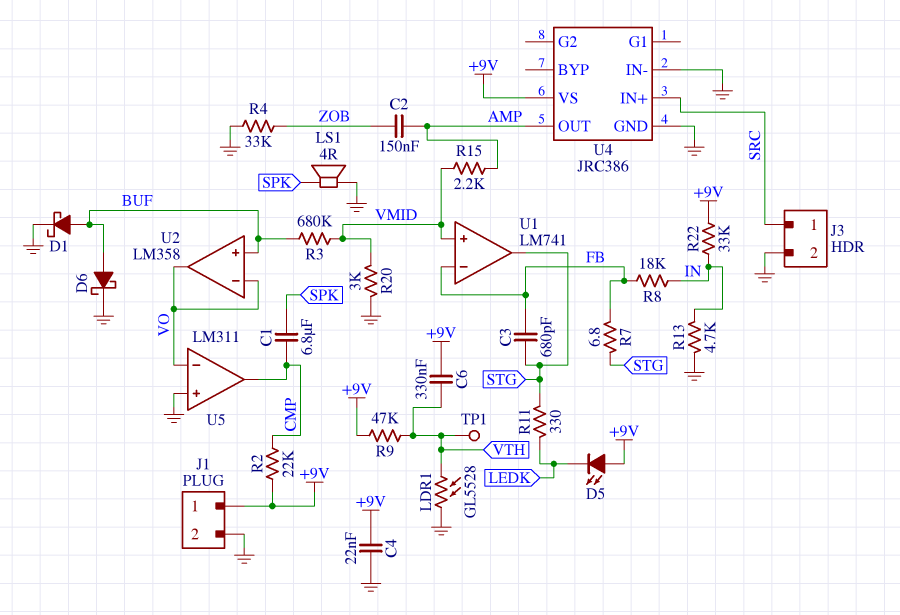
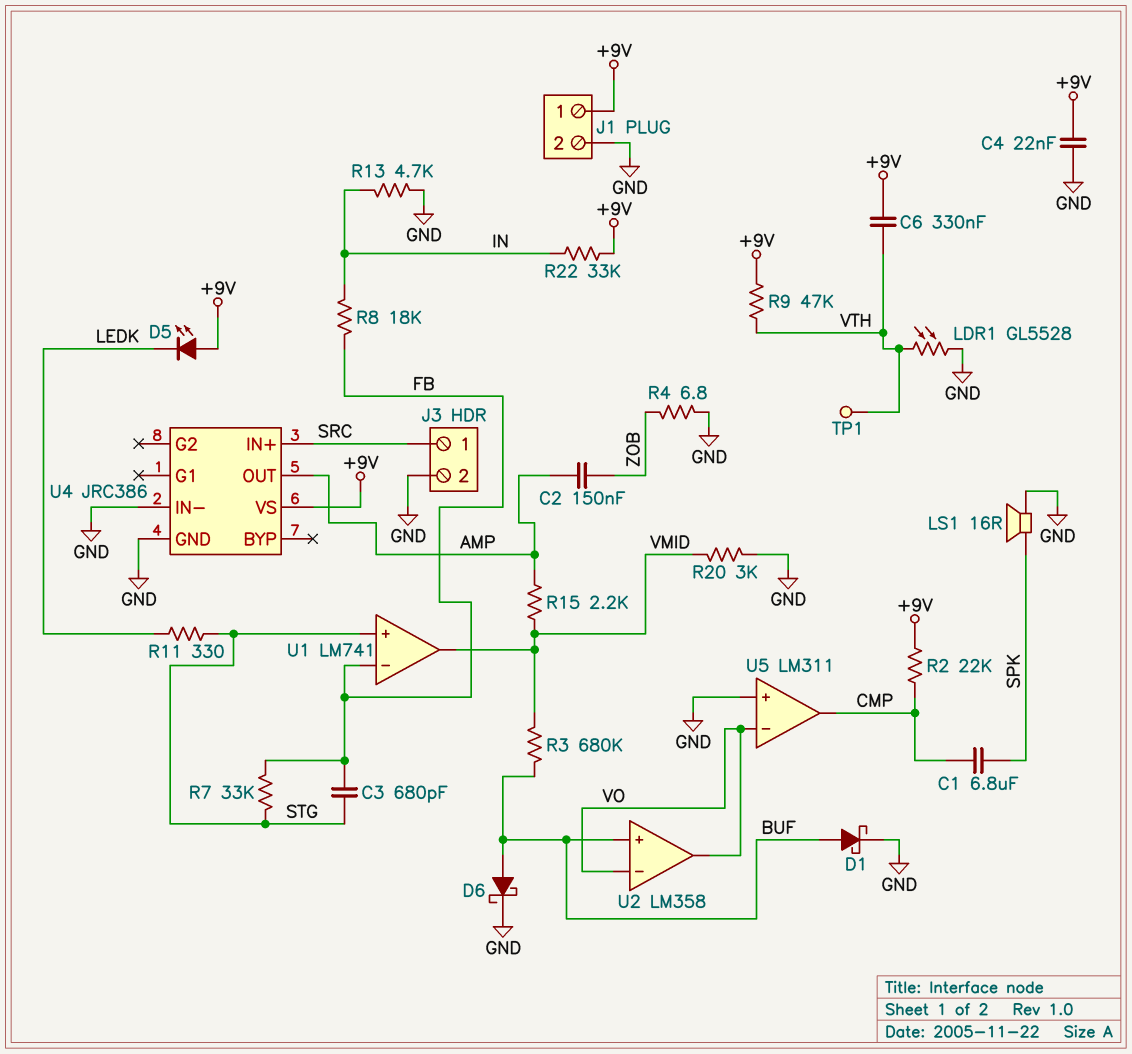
LS1: speaker 4R (GND, SPK) -> speaker 16R (GND, SPK)
R4: 33k (GND, ZOB) -> 6.8 (GND, ZOB)
R7: 6.8 (FB, STG) -> 33k (FB, STG)
U1 pin in+: VMID -> STG
U1 pin out: STG -> VMID

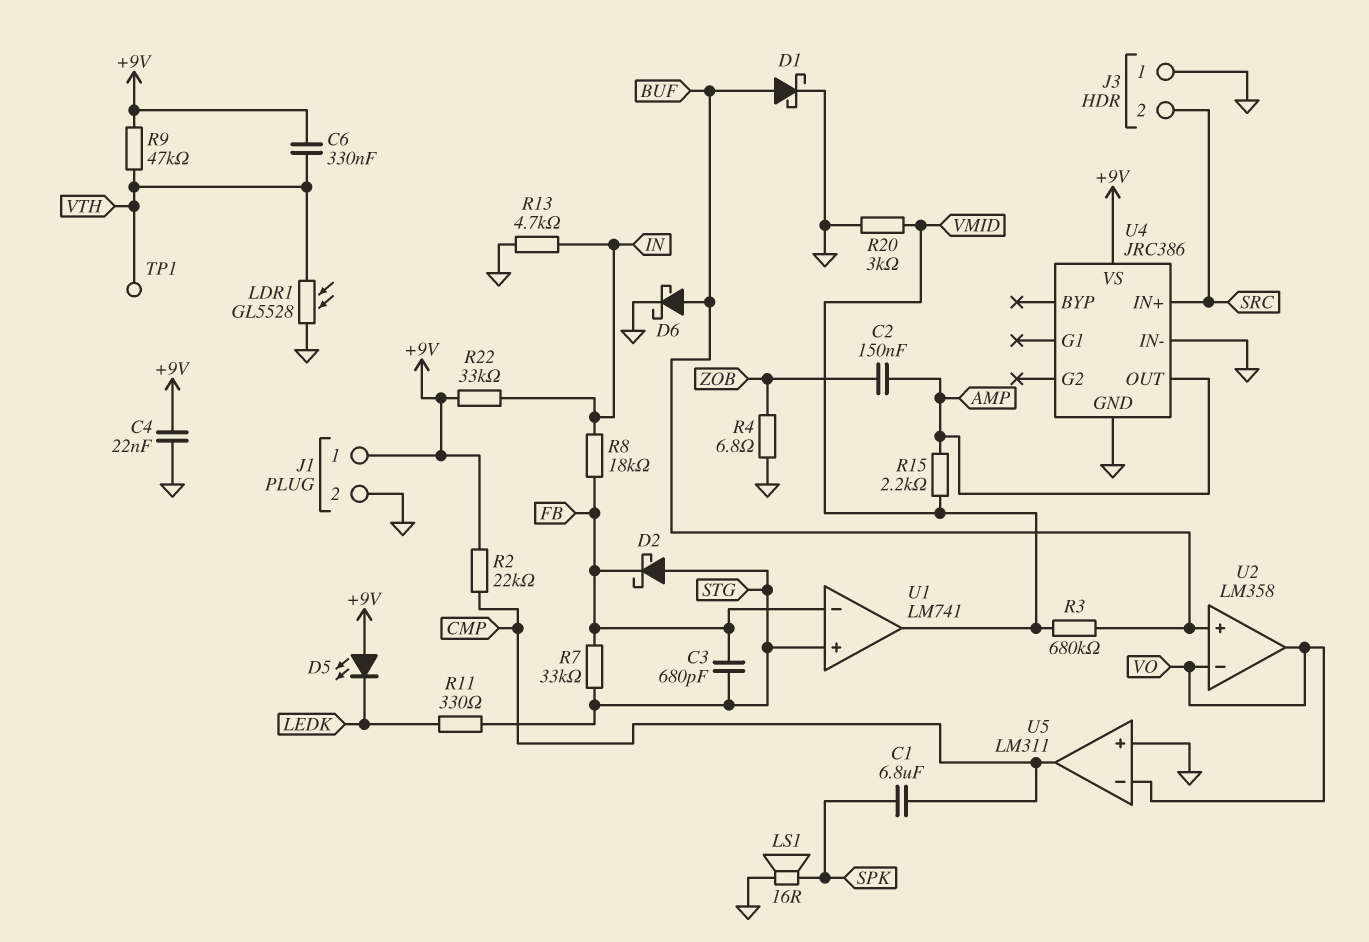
D2: none -> schottky (A STG, K FB)
J3 pin 1: SRC -> GND
J3 pin 2: GND -> SRC

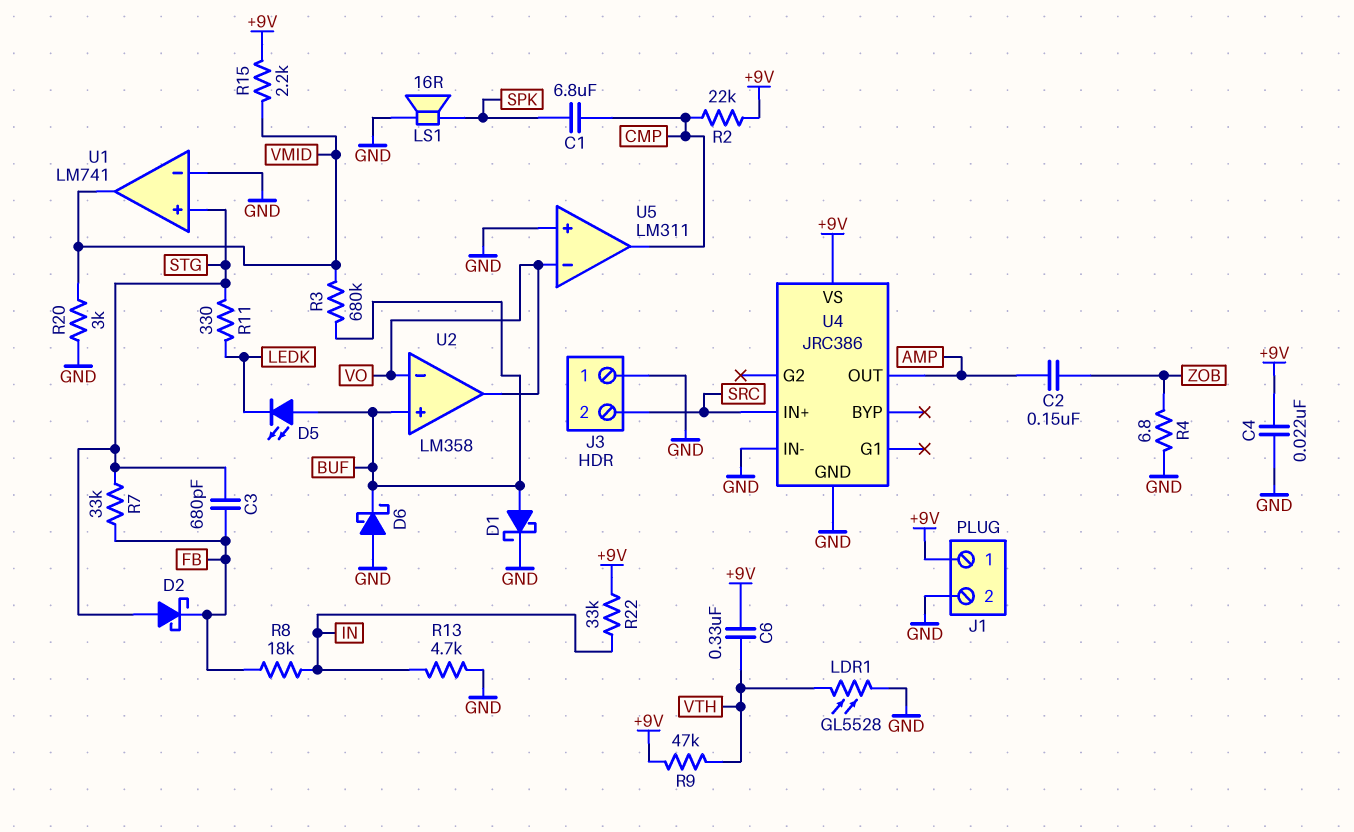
D5: LED (A +9V, K LEDK) -> LED (A BUF, K LEDK)
D6: schottky (A BUF, K GND) -> schottky (A GND, K BUF)
R15: 2.2k (AMP, VMID) -> 2.2k (+9V, VMID)
TP1: test point (VTH) -> none
U1 pin in-: FB -> GND

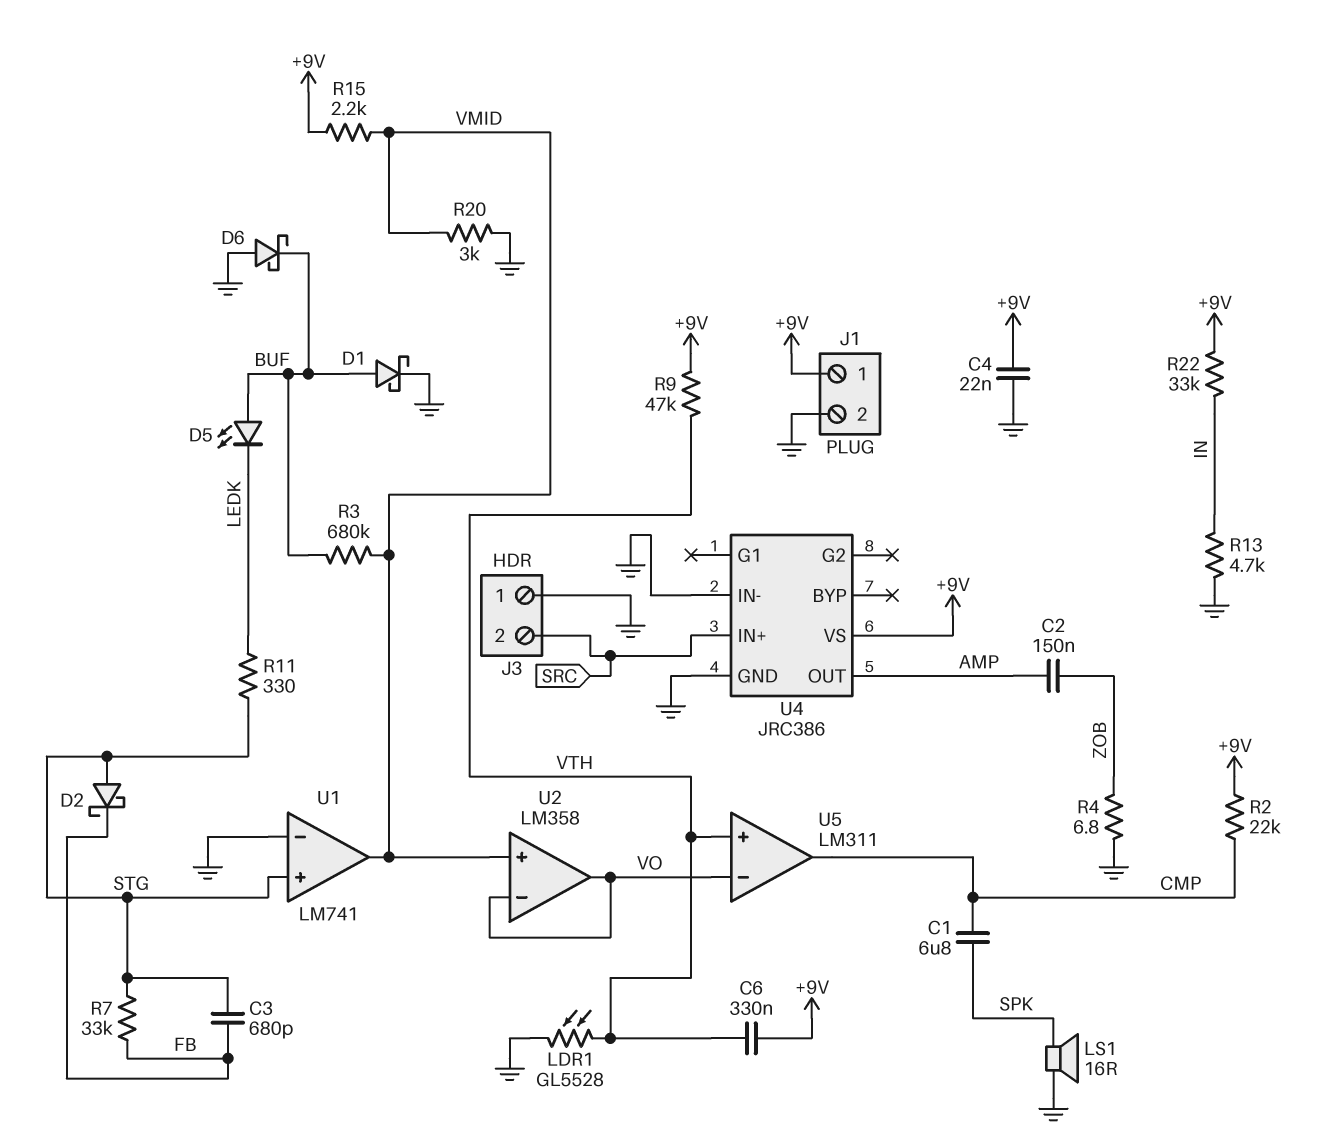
R8: 18k (FB, IN) -> none
U2 pin in+: BUF -> VMID
U5 pin in+: GND -> VTH

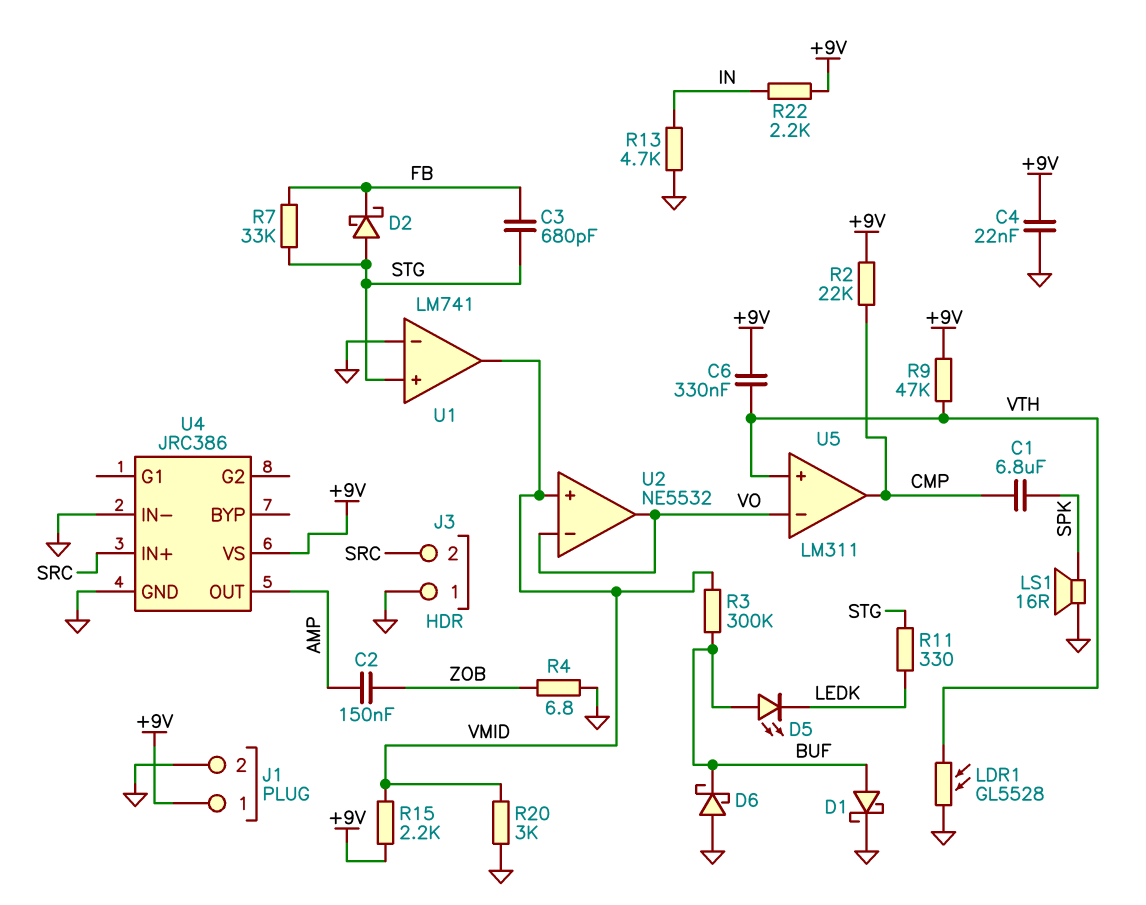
R3: 680k (BUF, VMID) -> 300k (BUF, VMID)
R22: 33k (+9V, IN) -> 2.2k (+9V, IN)
U2: LM358 -> NE5532

